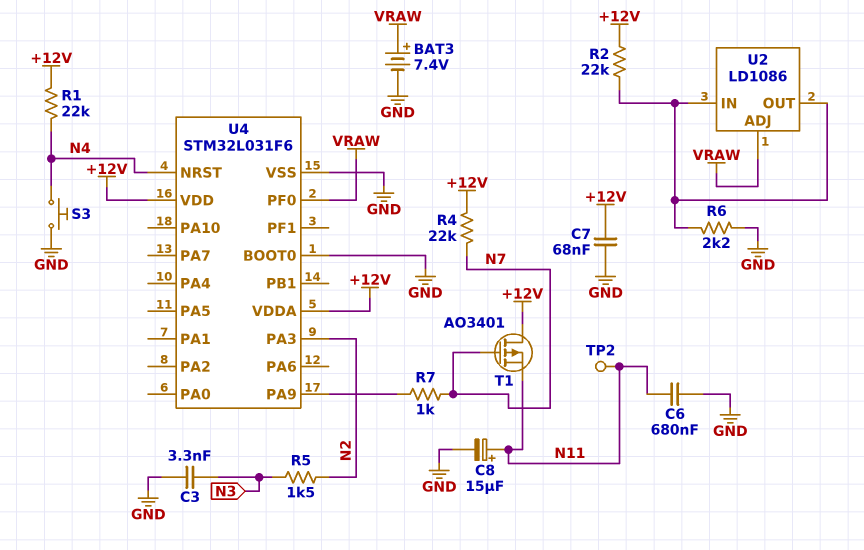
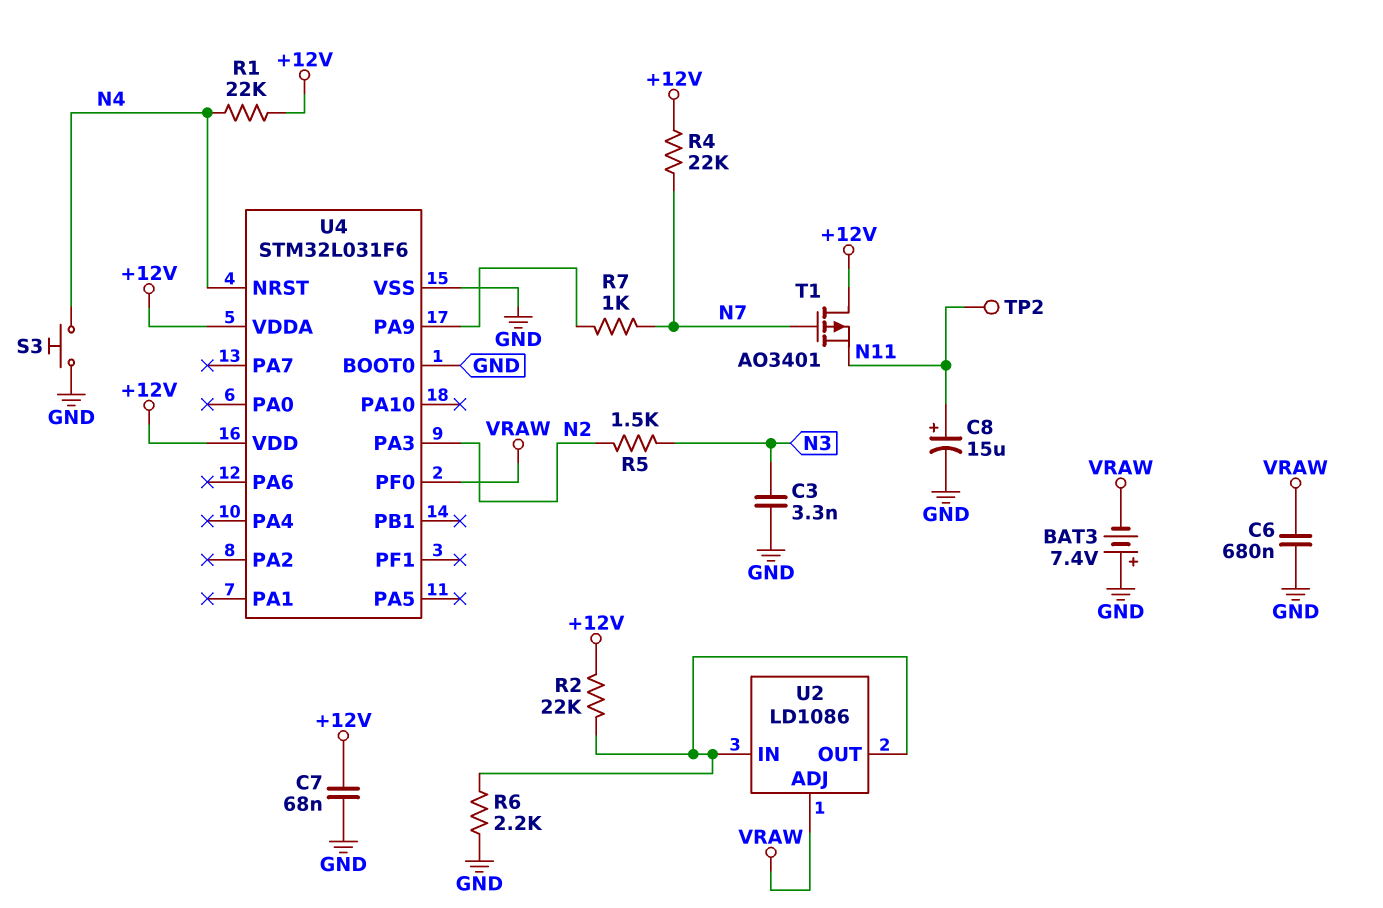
BAT3: 7.4V (plus VRAW, minus GND) -> 7.4V (plus GND, minus VRAW)
C6: 680nF (GND, N11) -> 680nF (GND, VRAW)

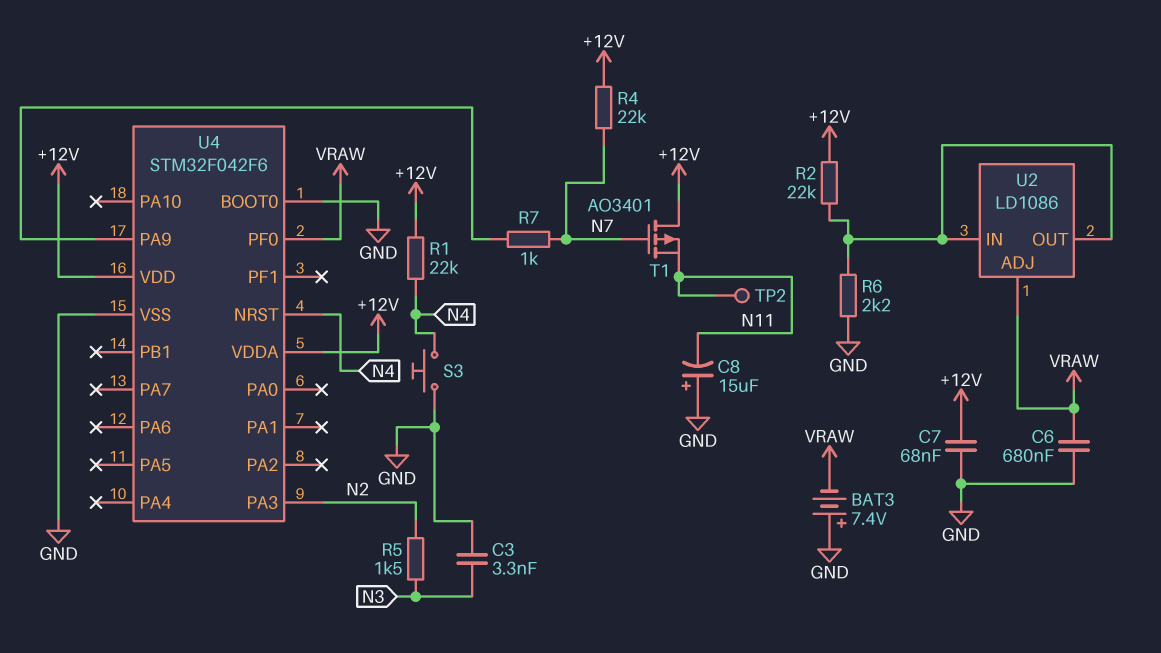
C8: 15uF (plus N11, minus GND) -> 15uF (plus GND, minus N11)
U4: STM32L031F6 -> STM32F042F6

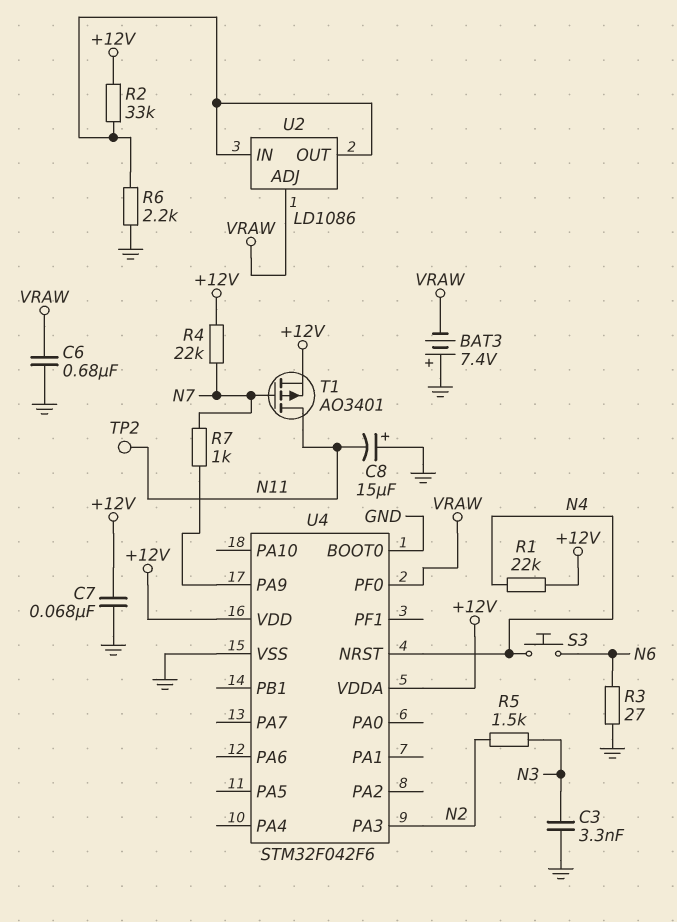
R2: 22k (+12V, U2/IN) -> 33k (+12V, U2/IN)
R3: none -> 27 (GND, N6)
S3: button (GND, N4) -> button (N4, N6)
T1: PMOS AO3401 (G N7, D +12V, S N11) -> PMOS AO3401 (G N7, D N11, S +12V)

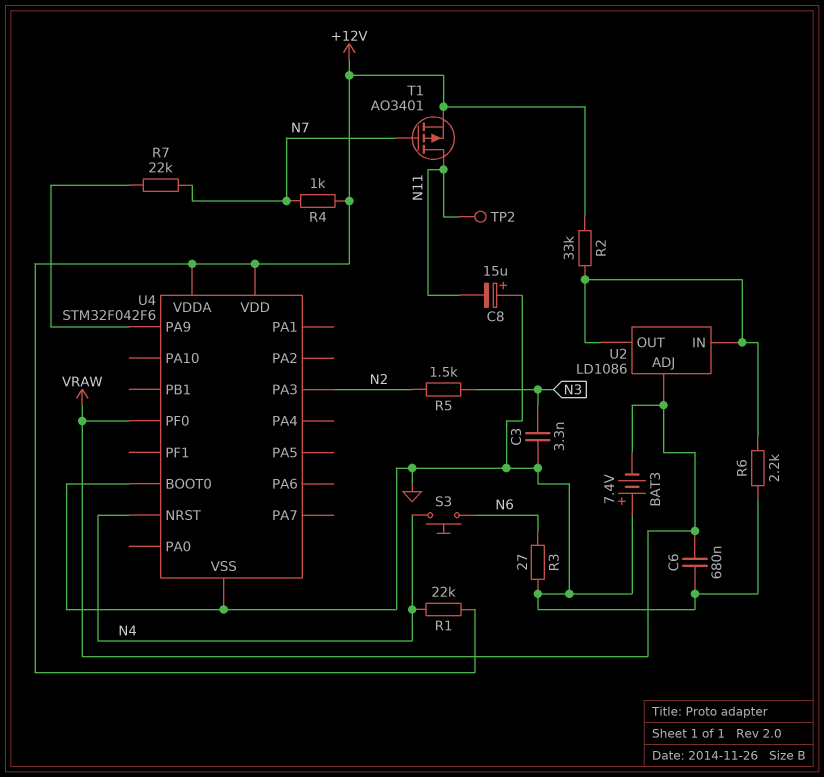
C7: 68nF (+12V, GND) -> none
R4: 22k (+12V, N7) -> 1k (+12V, N7)
R7: 1k (N7, U4/PA9) -> 22k (N7, U4/PA9)

